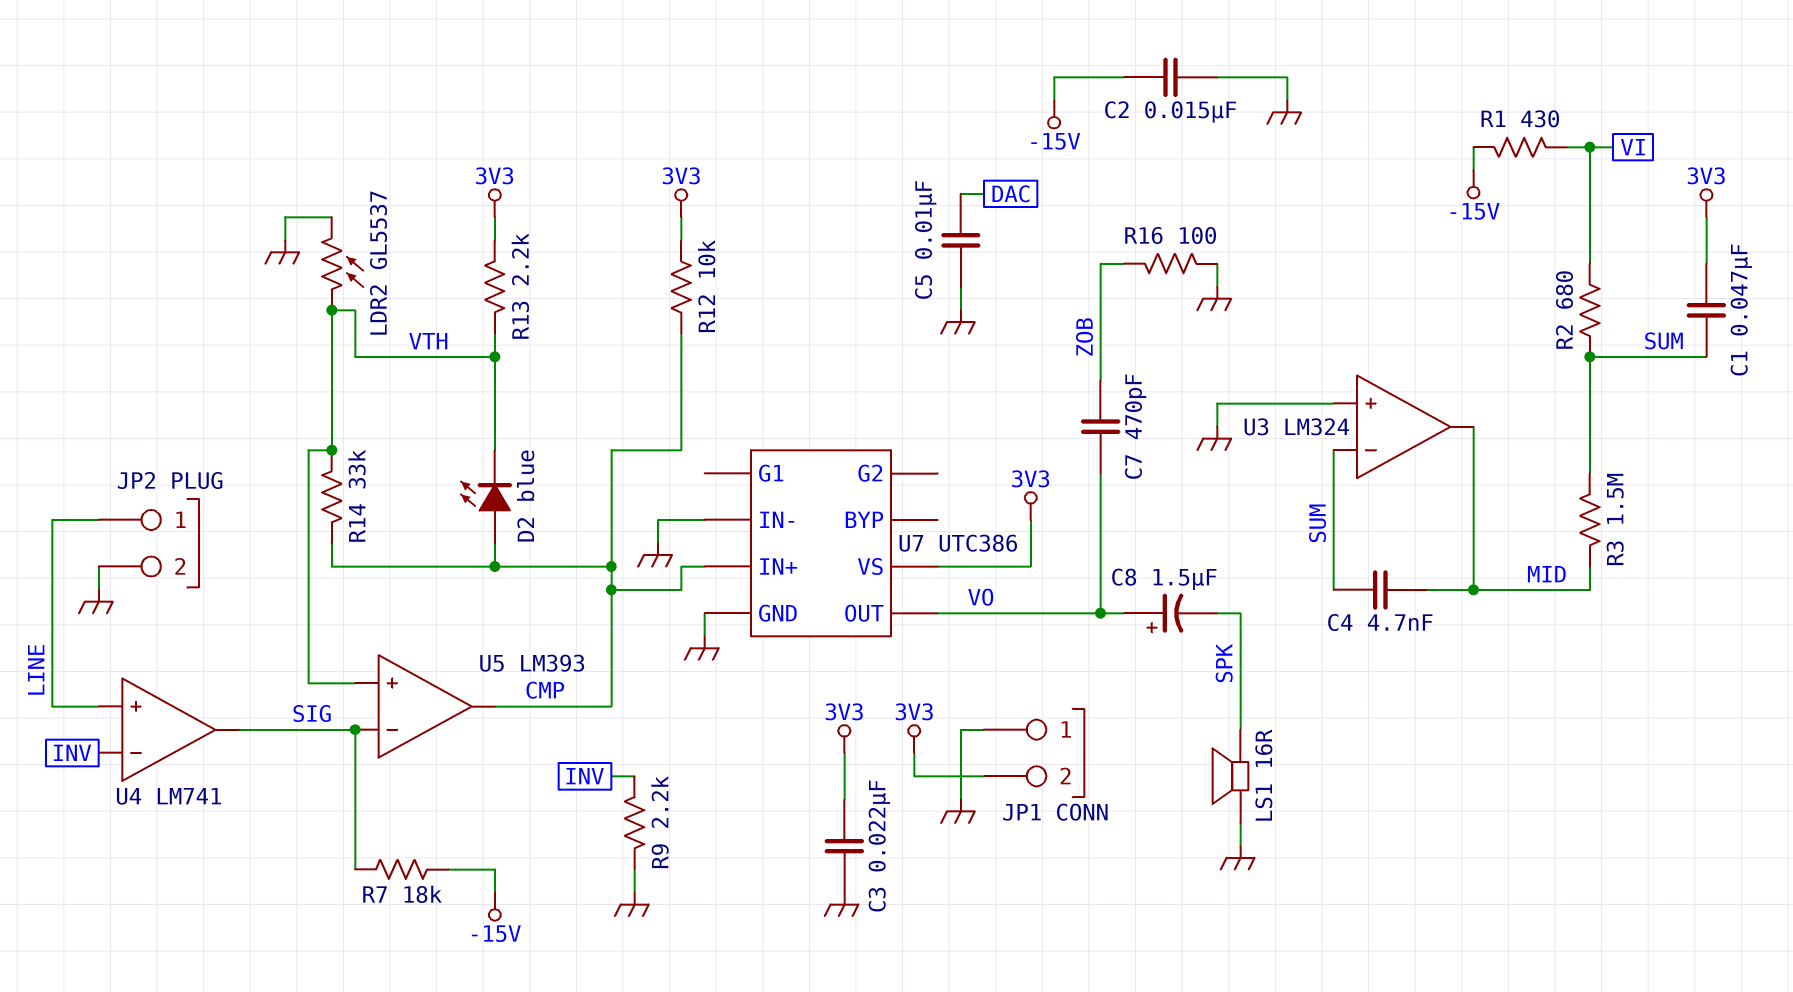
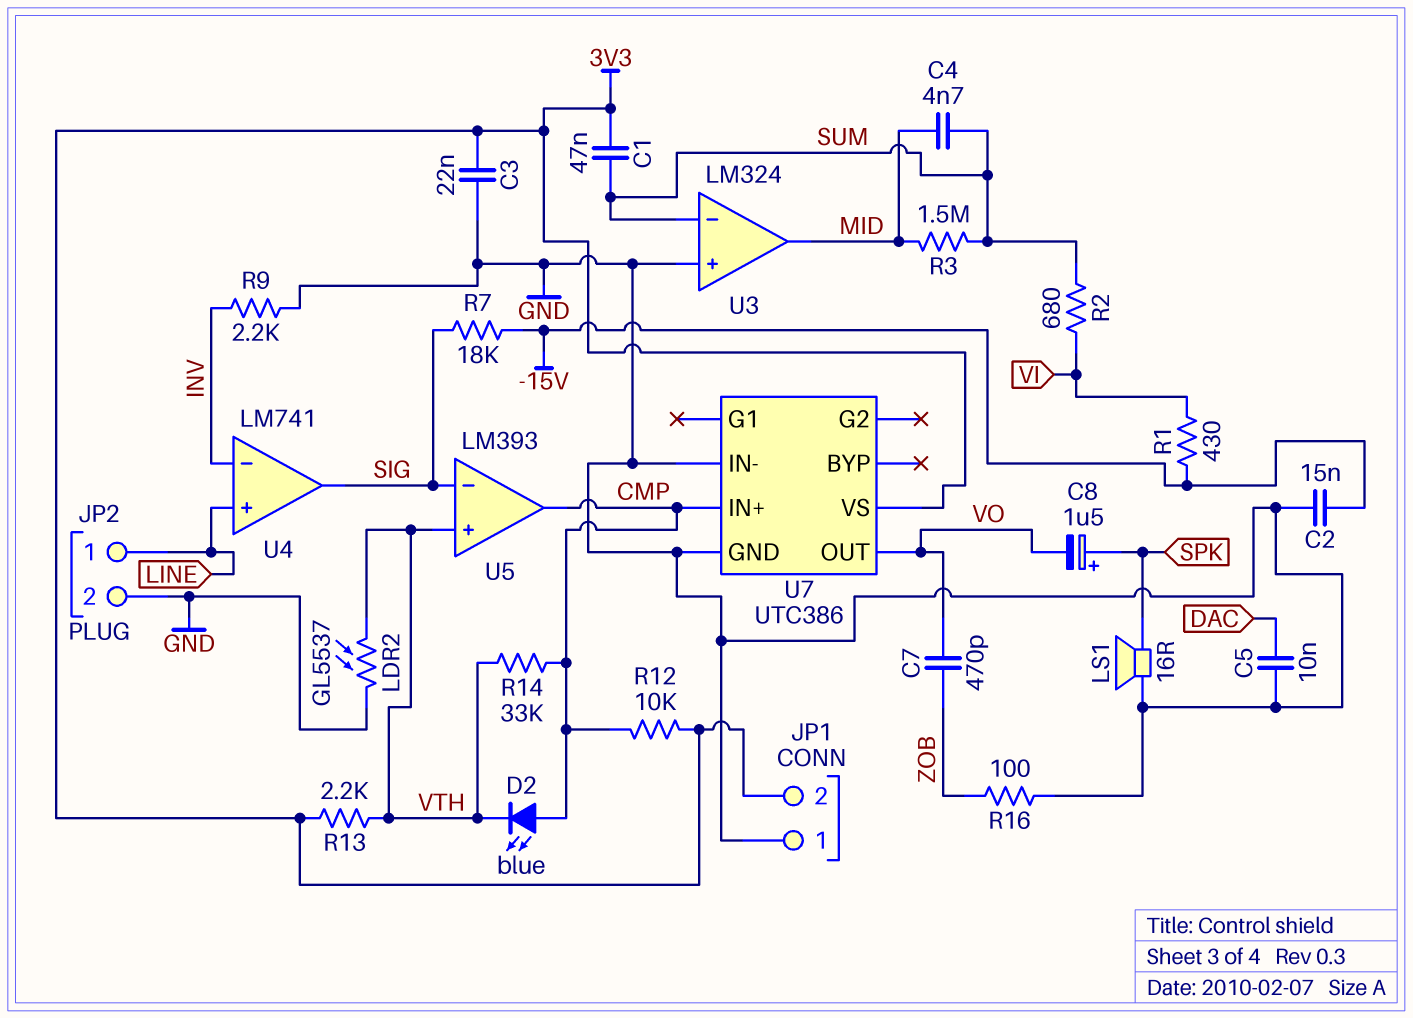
C8: 1.5uF (plus VO, minus SPK) -> 1.5uF (plus SPK, minus VO)

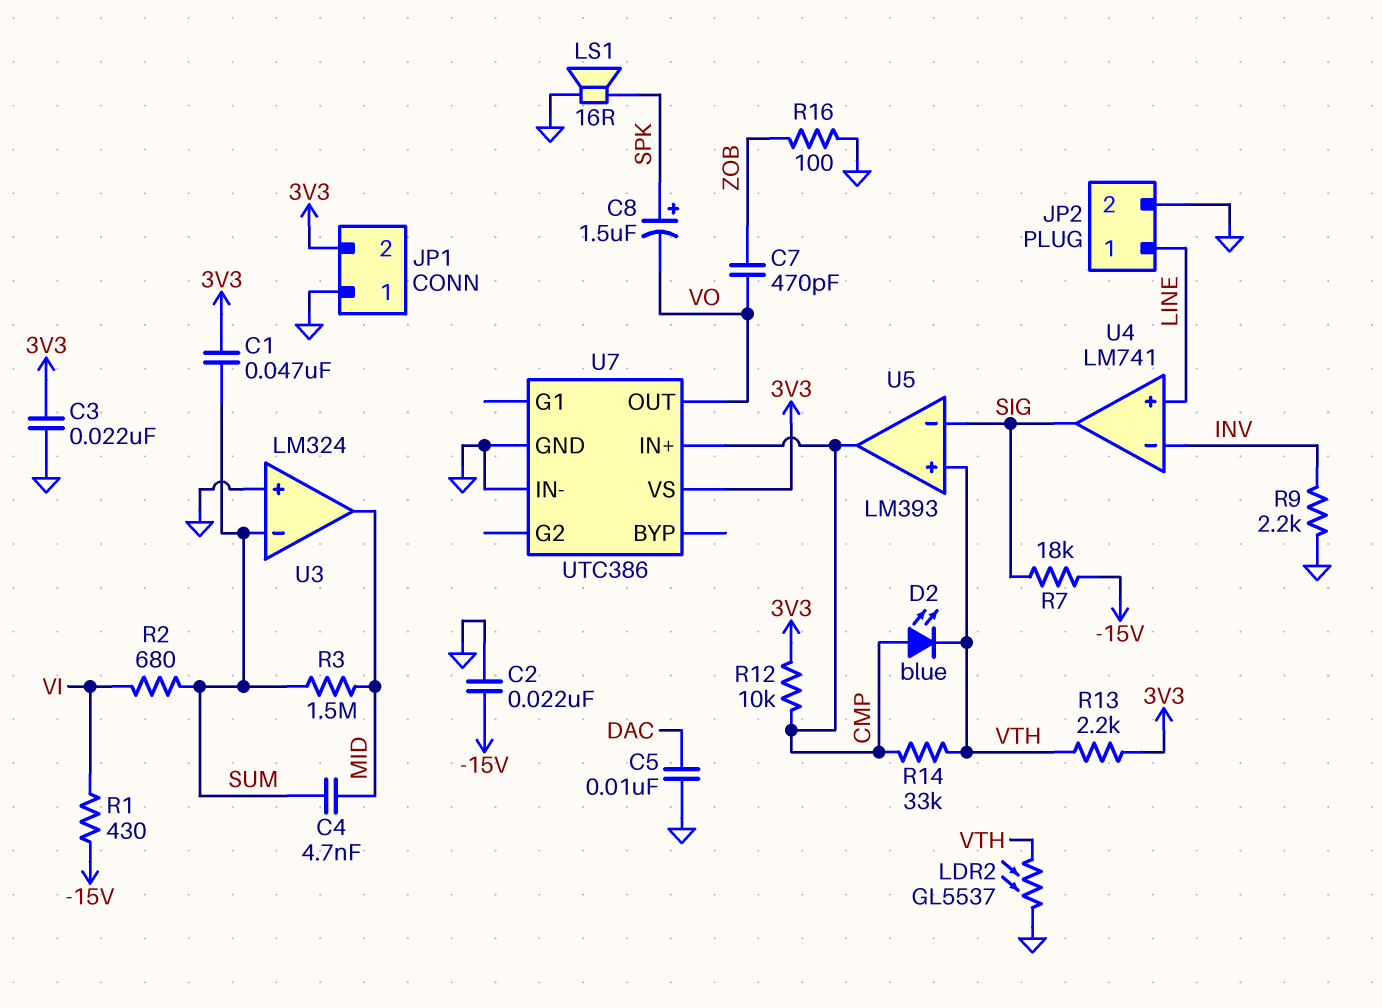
C2: 15nF (-15V, GND) -> 22nF (-15V, GND)

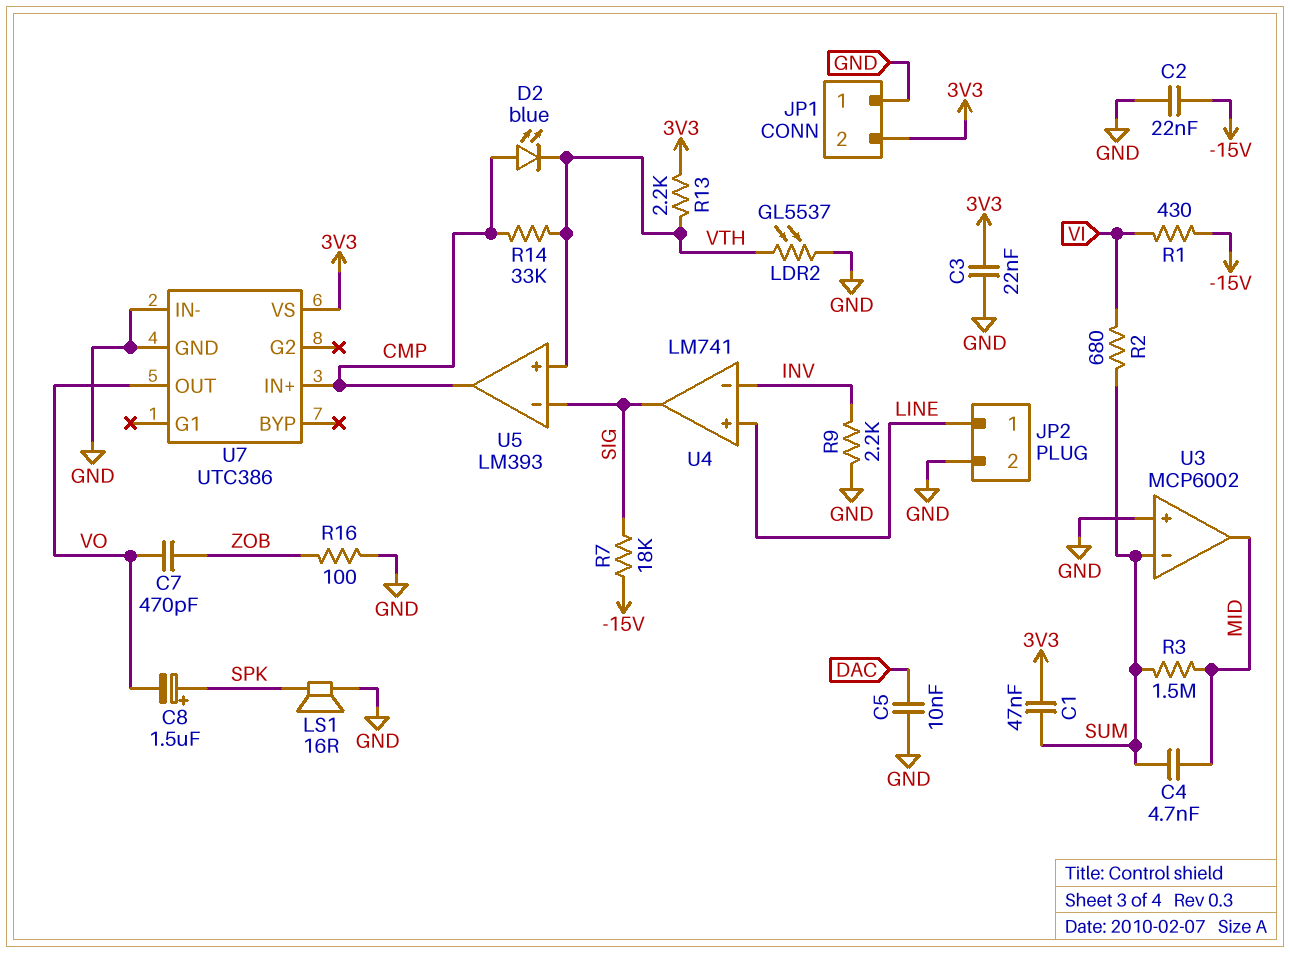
R12: 10k (3V3, CMP) -> none
U3: LM324 -> MCP6002

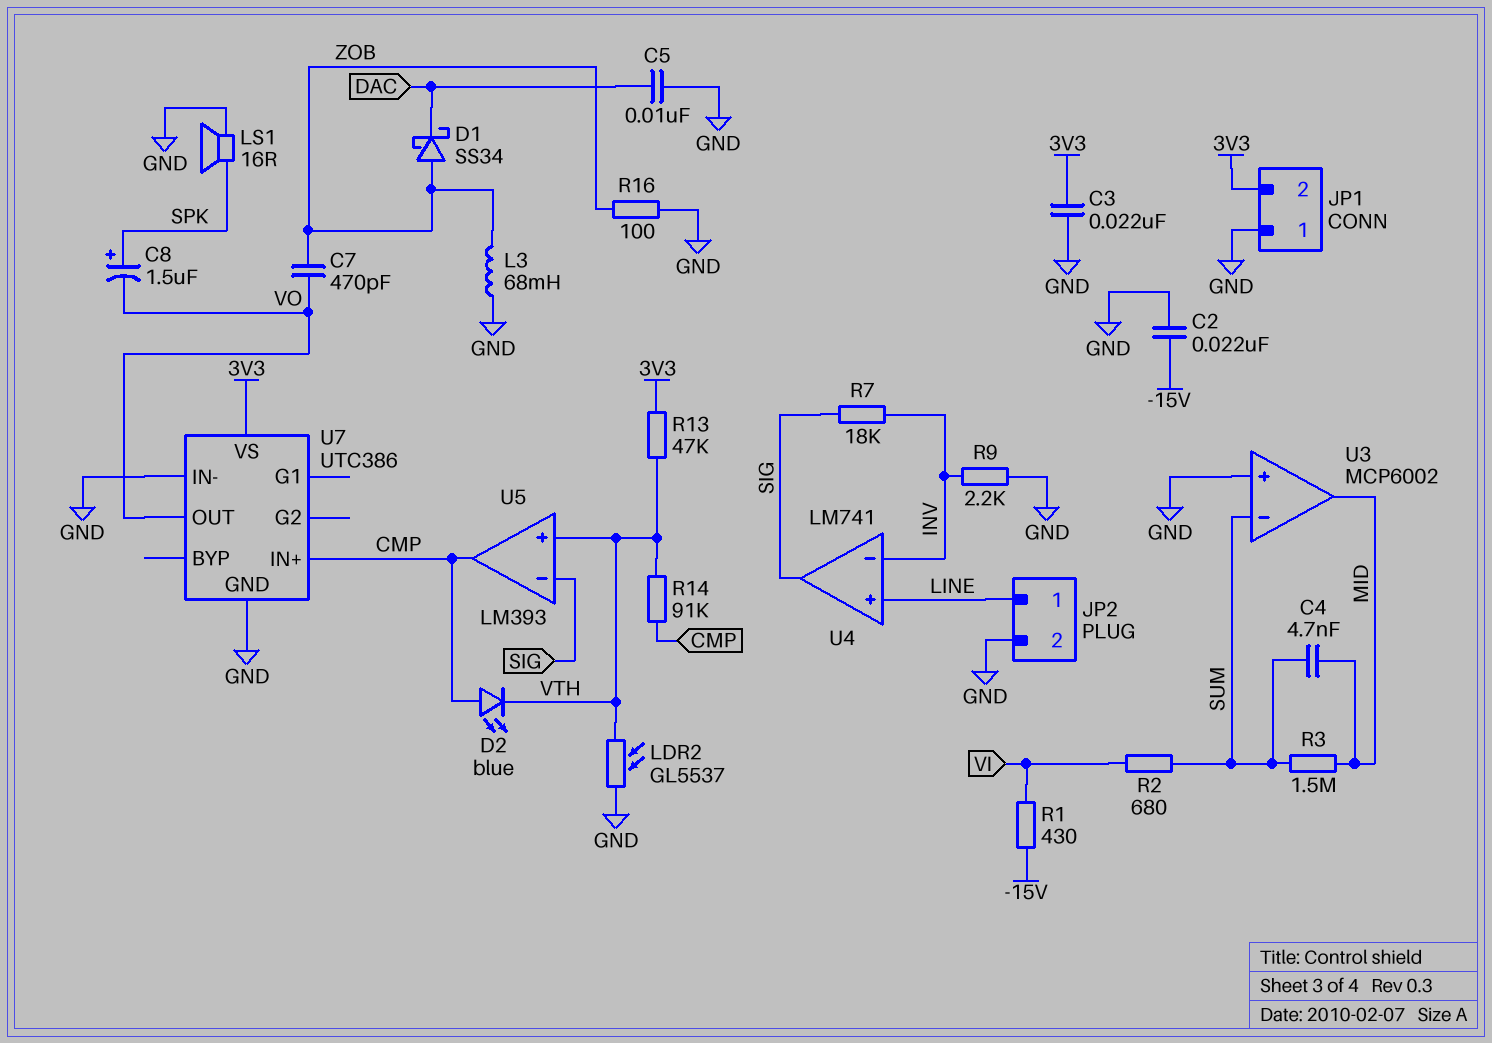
C1: 47nF (3V3, SUM) -> none
D1: none -> schottky SS34 (A ZOB, K DAC)
L3: none -> 68mH (GND, ZOB)
R7: 18k (-15V, SIG) -> 18k (INV, SIG)
R13: 2.2k (3V3, VTH) -> 47k (3V3, VTH)
R14: 33k (CMP, VTH) -> 91k (CMP, VTH)

